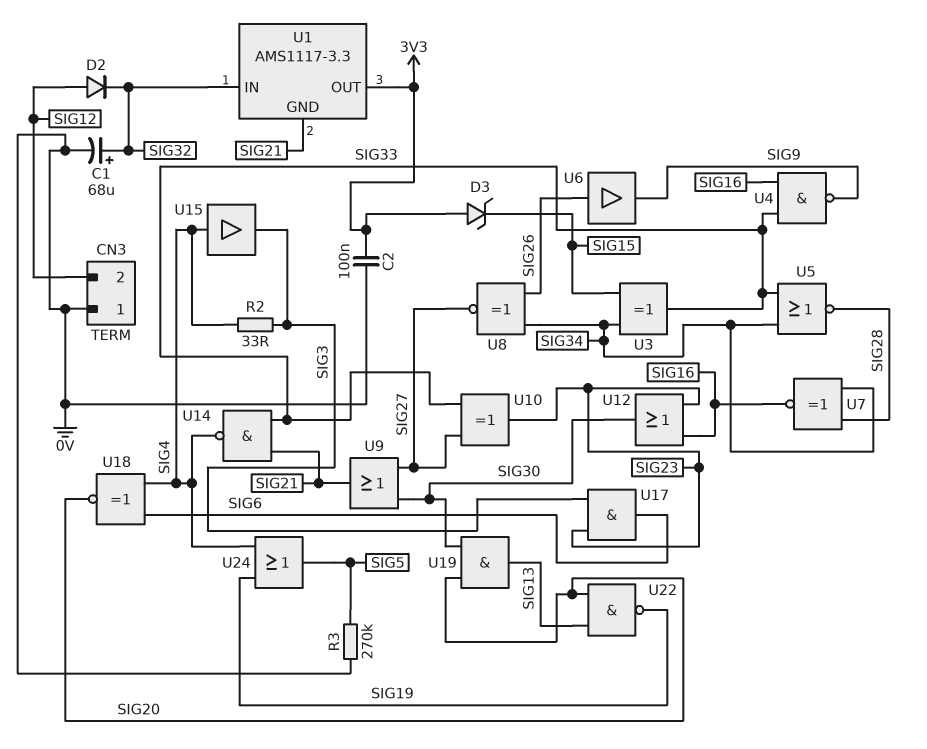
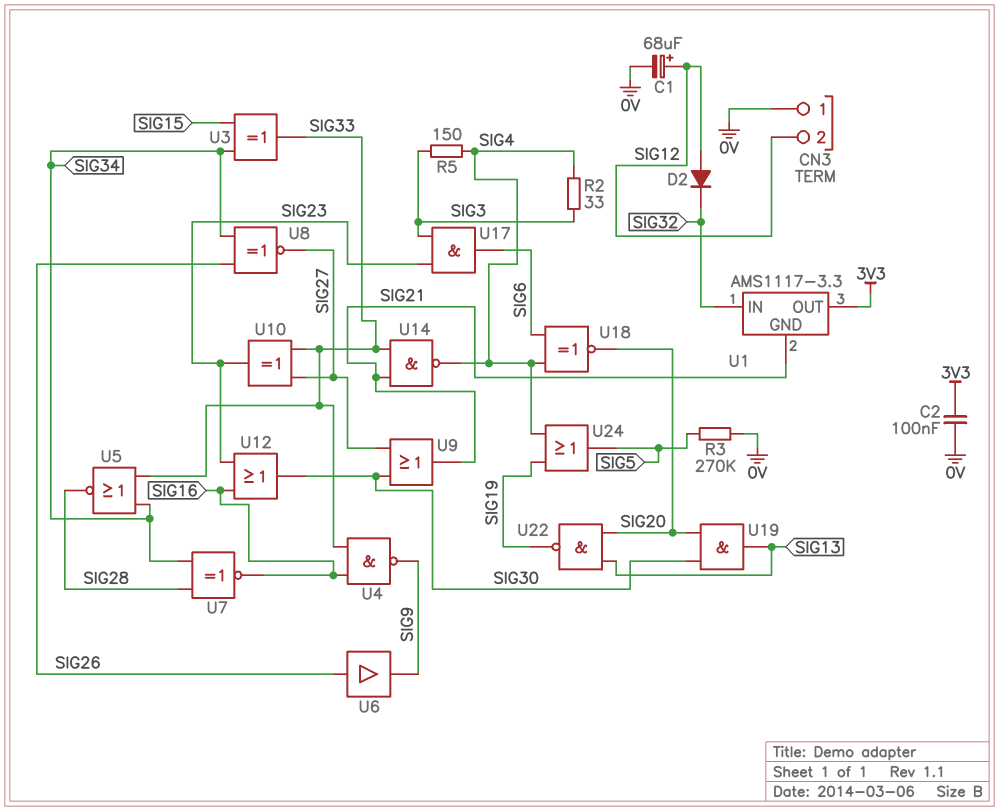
C1: 68uF (plus SIG32, minus 0V) -> 68uF (plus SIG12, minus 0V)
D3: zener (A 3V3, K SIG15) -> none
R5: none -> 150 (SIG3, SIG4)
U15: buffer (in SIG4, out SIG3) -> none

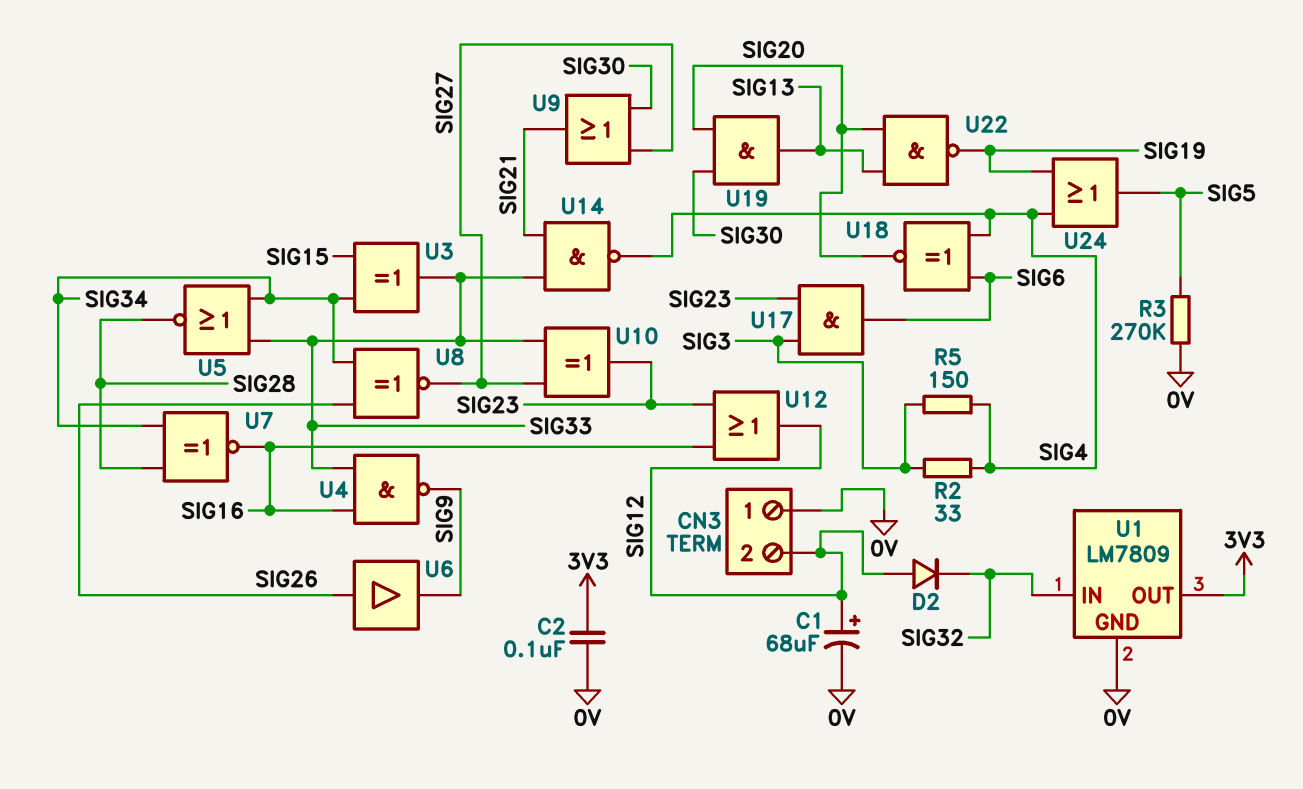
U1: AMS1117-3.3 -> LM7809
U1 pin GND: SIG21 -> 0V
U12: OR (in SIG16, in SIG23, out SIG30) -> OR (in SIG16, in SIG23, out SIG12)

